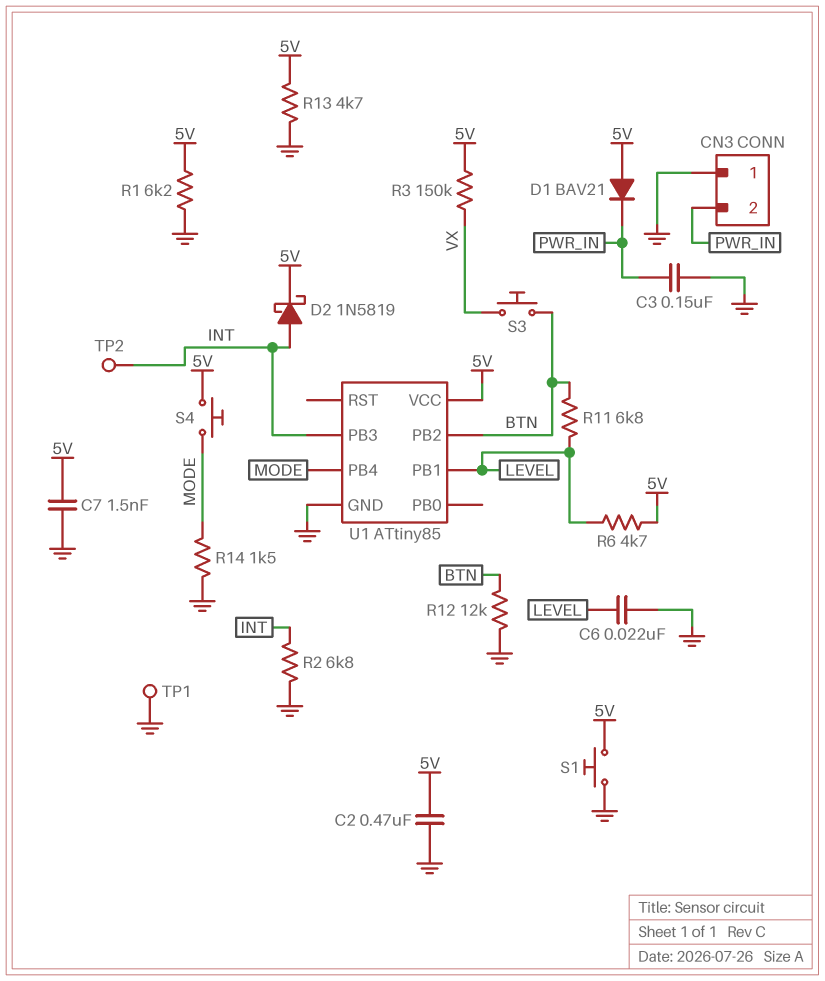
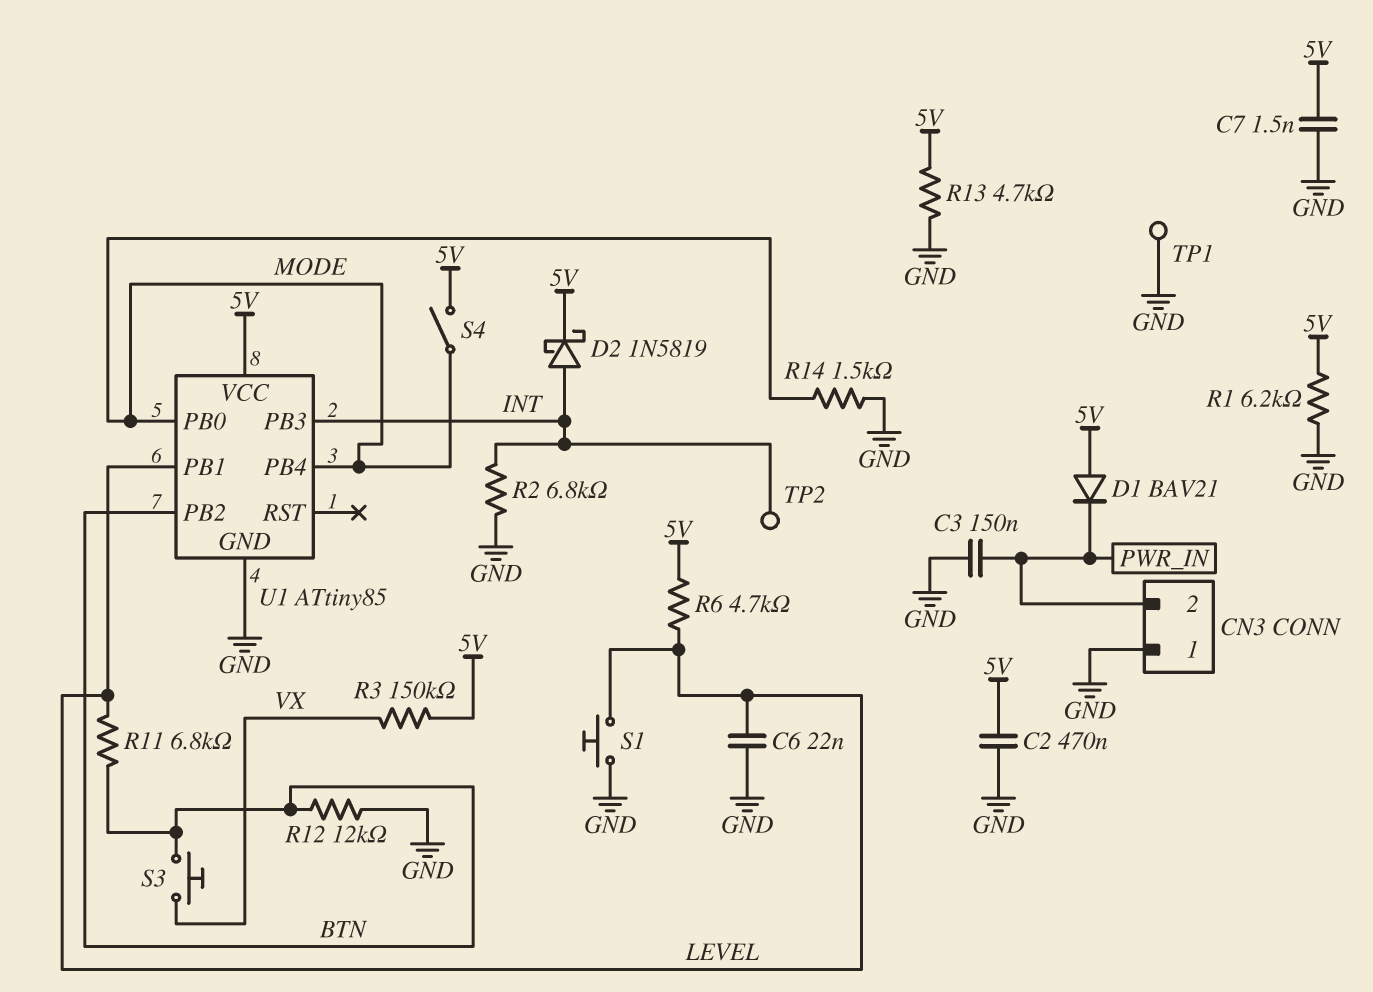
S1: button (5V, GND) -> button (GND, LEVEL)
S4: button (5V, MODE) -> switch (5V, MODE)
U1 pin PB0: none -> MODE

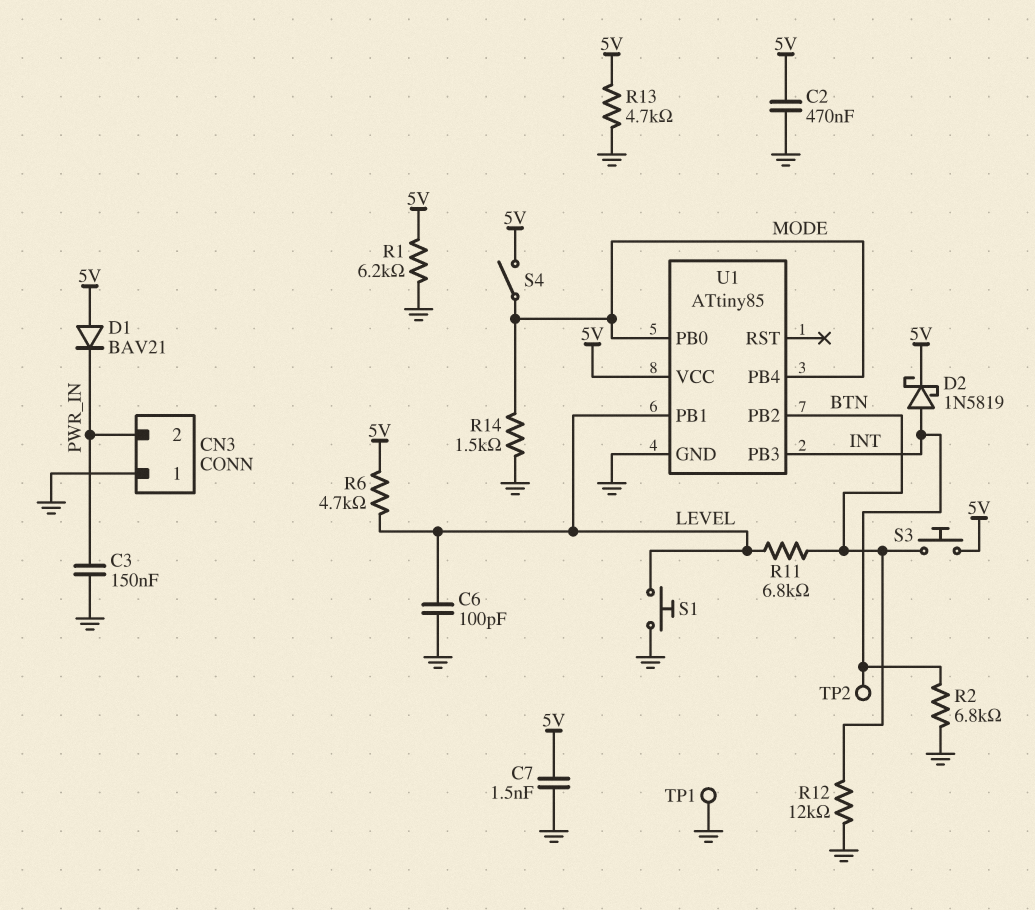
C6: 22nF (GND, LEVEL) -> 100pF (GND, LEVEL)
R3: 150k (5V, VX) -> none
S3: button (BTN, VX) -> button (5V, BTN)

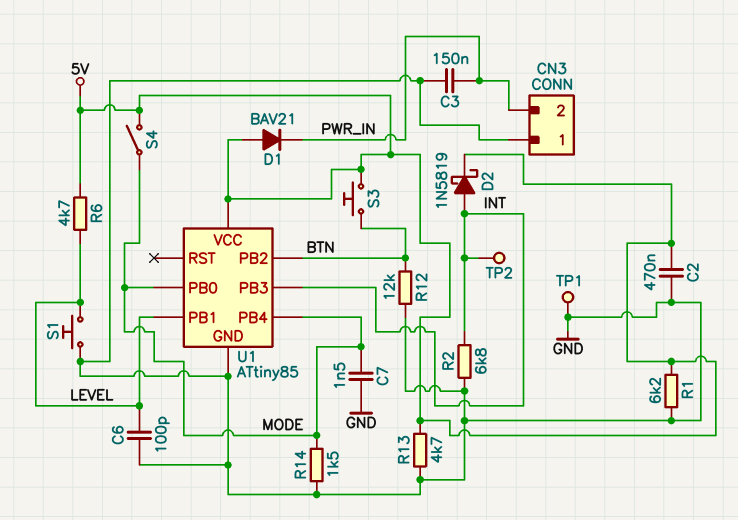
C7: 1.5nF (5V, GND) -> 1.5nF (GND, MODE)
R11: 6.8k (BTN, LEVEL) -> none

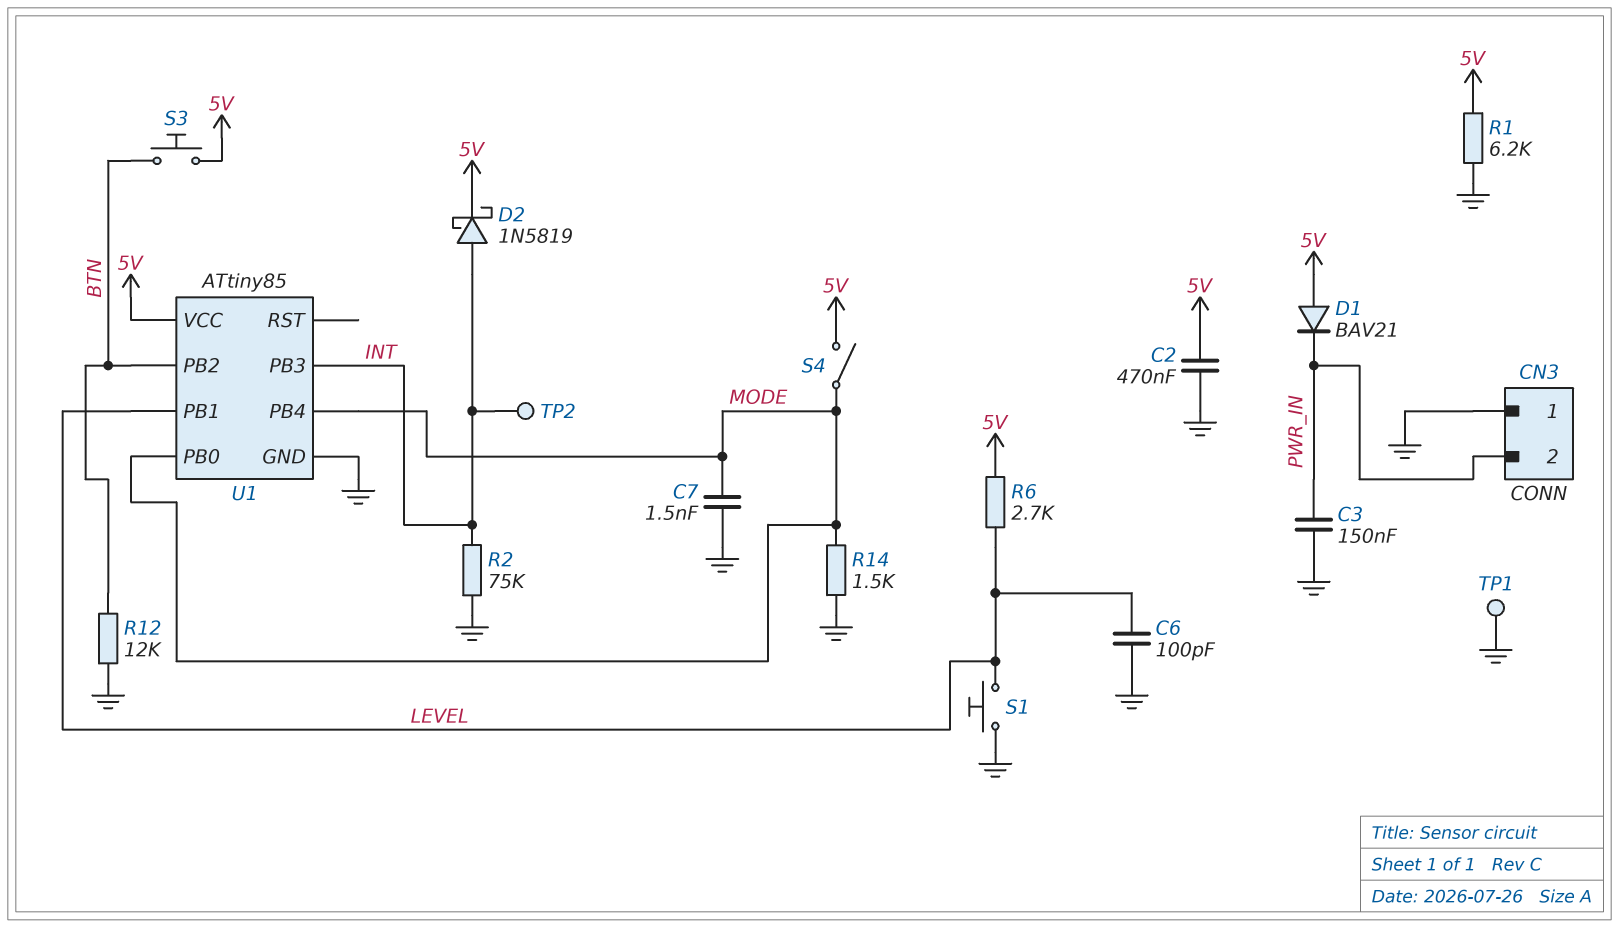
R2: 6.8k (GND, INT) -> 75k (GND, INT)
R6: 4.7k (5V, LEVEL) -> 2.7k (5V, LEVEL)
R13: 4.7k (5V, GND) -> none

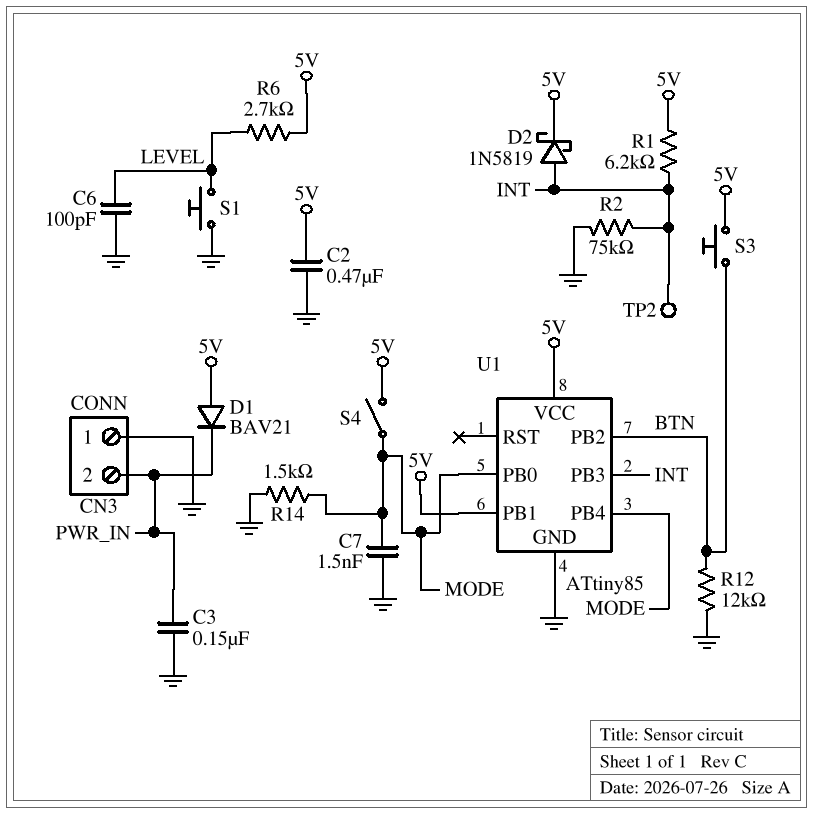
R1: 6.2k (5V, GND) -> 6.2k (5V, INT)
TP1: test point (GND) -> none
U1 pin PB1: LEVEL -> 5V

